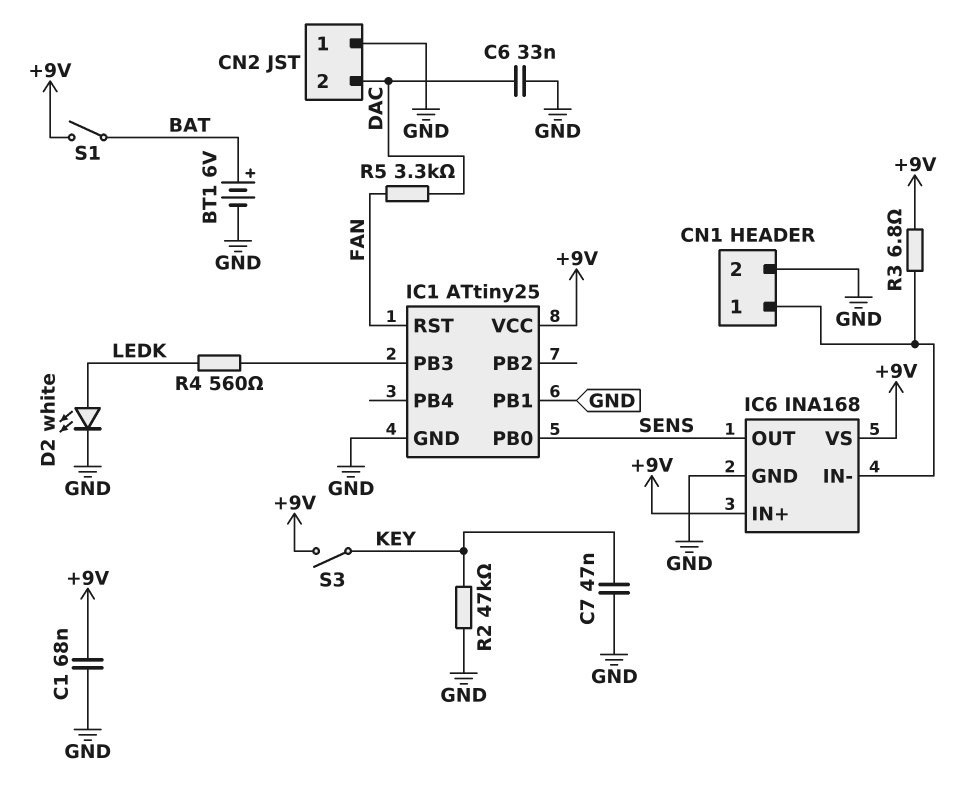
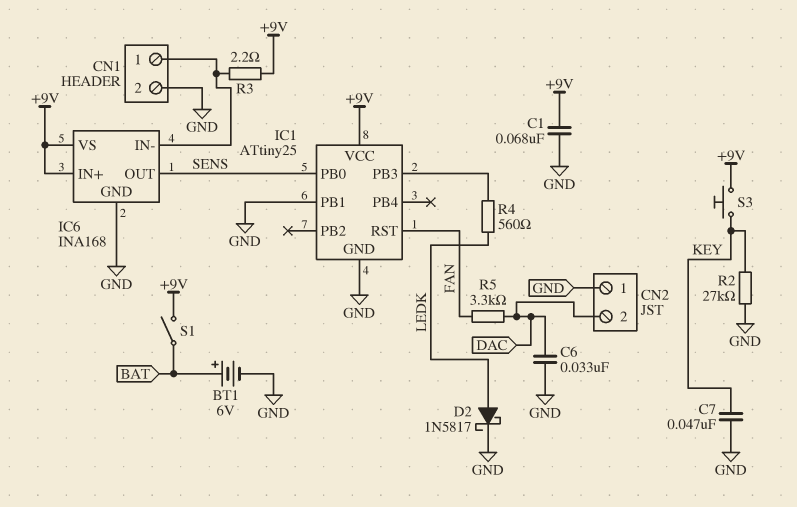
D2: LED white (A LEDK, K GND) -> schottky 1N5817 (A LEDK, K GND)
R2: 47k (GND, KEY) -> 27k (GND, KEY)
R3: 6.8 (+9V, CN1/1) -> 2.2 (+9V, CN1/1)
S3: switch (+9V, KEY) -> button (+9V, KEY)

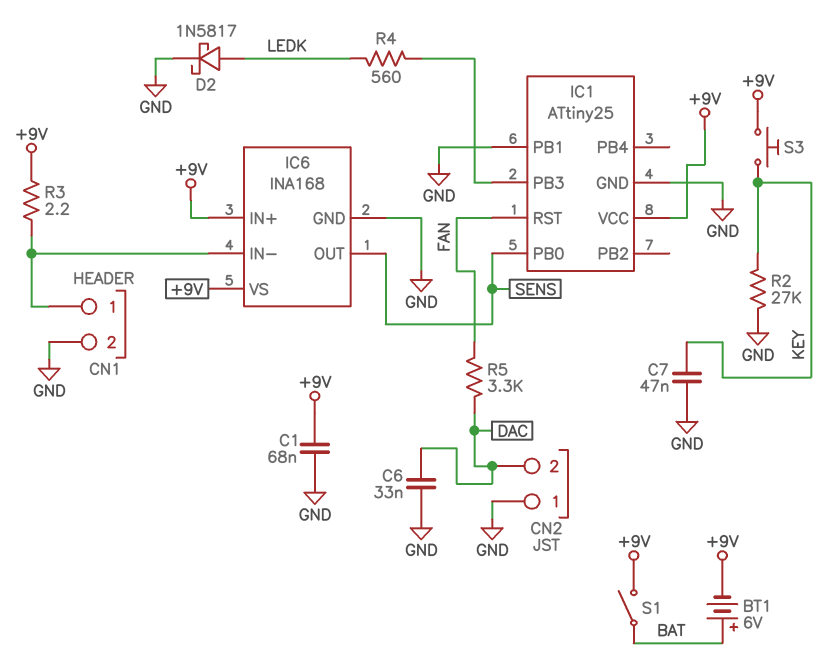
BT1: 6V (plus BAT, minus GND) -> 6V (plus BAT, minus +9V)

